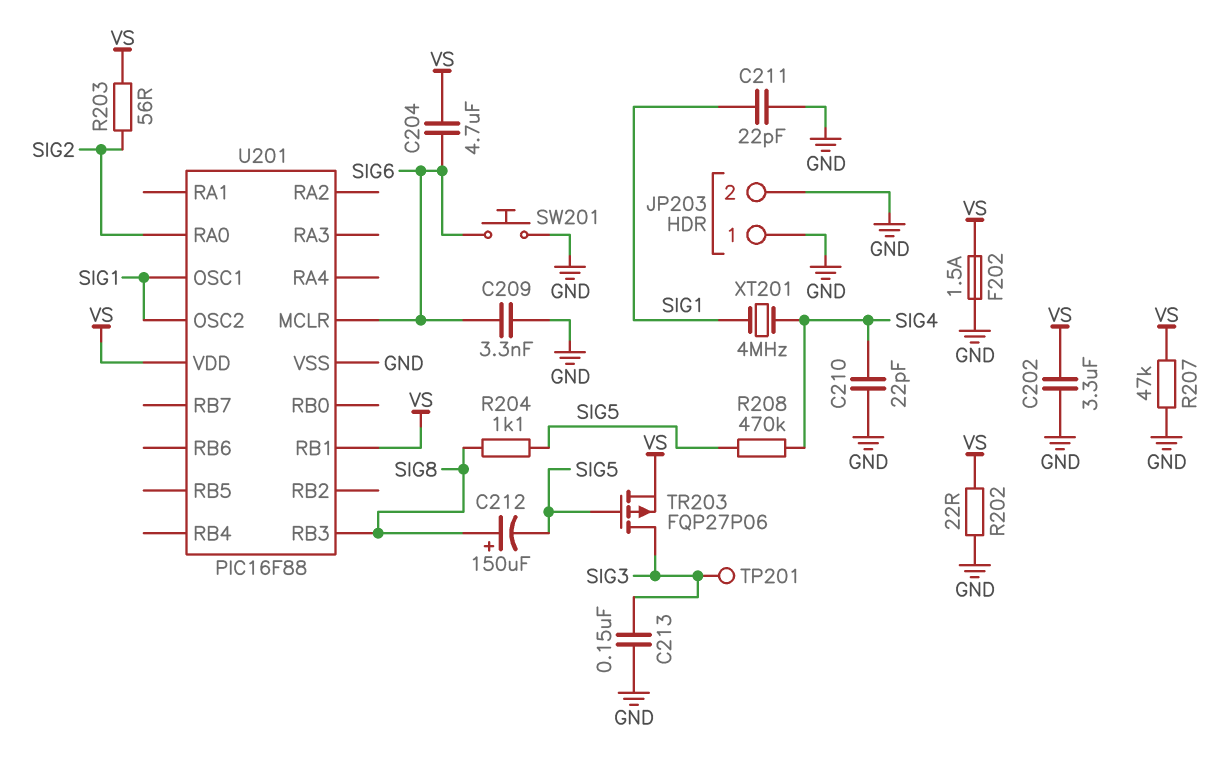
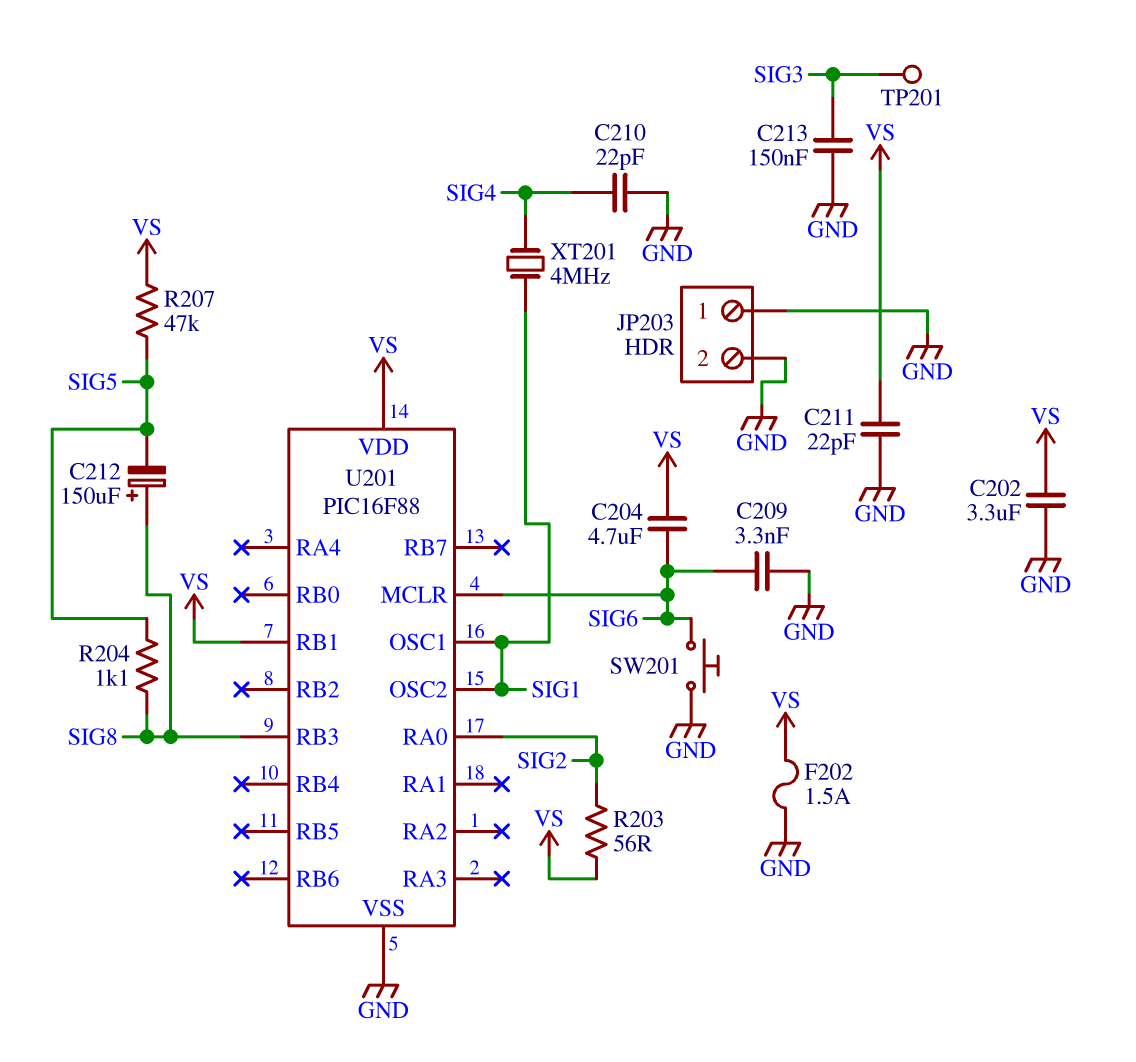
C211: 22pF (GND, SIG1) -> 22pF (GND, VS)
R202: 22 (GND, VS) -> none
R207: 47k (GND, VS) -> 47k (SIG5, VS)
R208: 470k (SIG4, SIG5) -> none
TR203: PMOS FQP27P06 (G SIG5, D SIG3, S VS) -> none

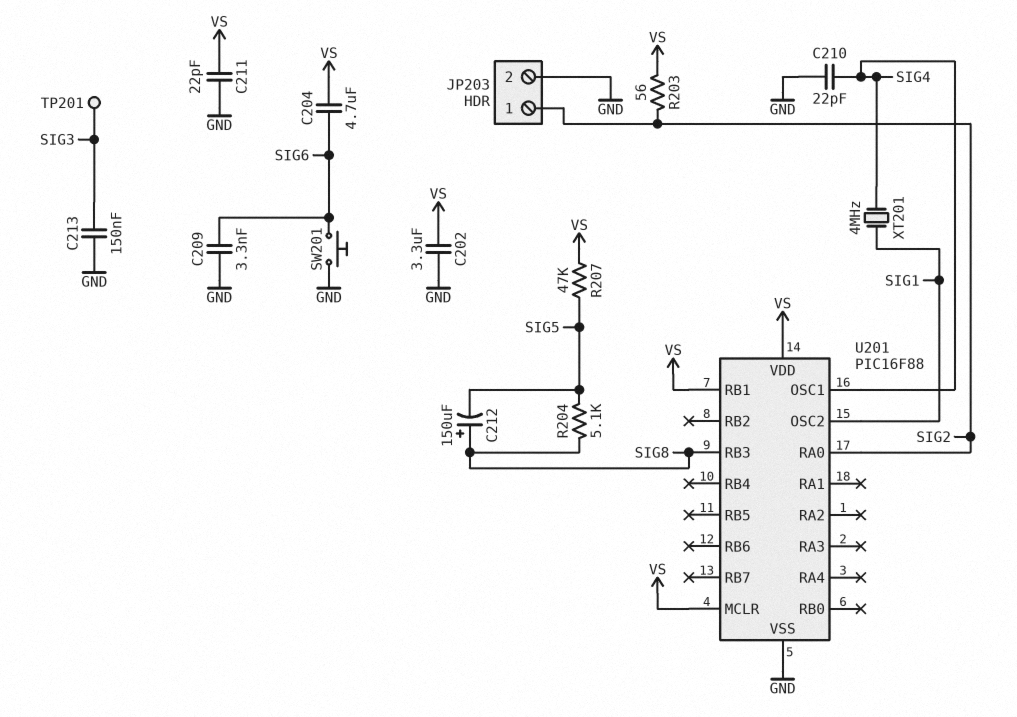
F202: 1.5A (GND, VS) -> none
JP203 pin 1: GND -> SIG2
R204: 1.1k (SIG5, SIG8) -> 5.1k (SIG5, SIG8)
U201 pin MCLR: SIG6 -> VS
U201 pin OSC1: SIG1 -> SIG4

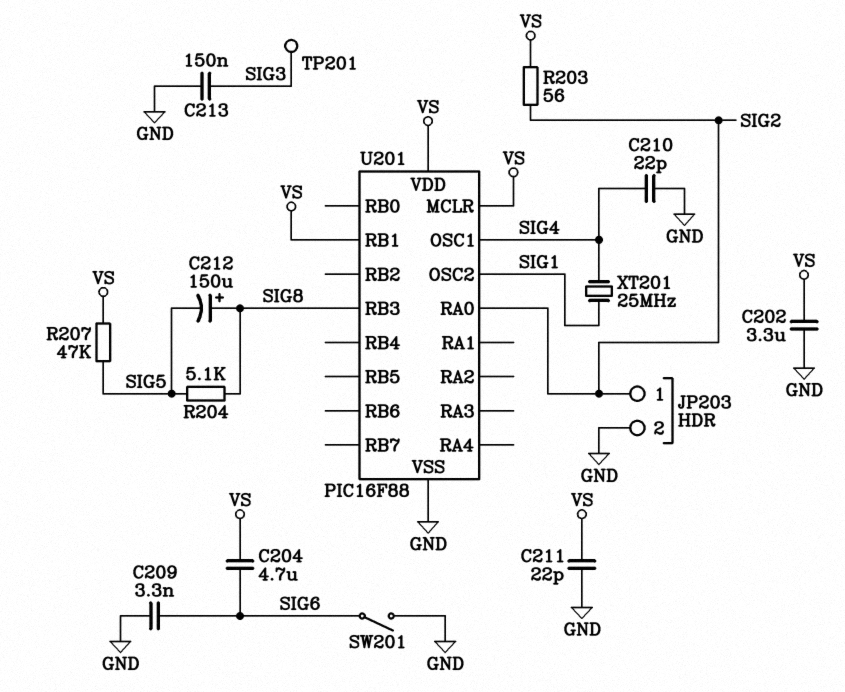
SW201: button (GND, SIG6) -> switch (GND, SIG6)
XT201: 4MHz (SIG1, SIG4) -> 25MHz (SIG1, SIG4)

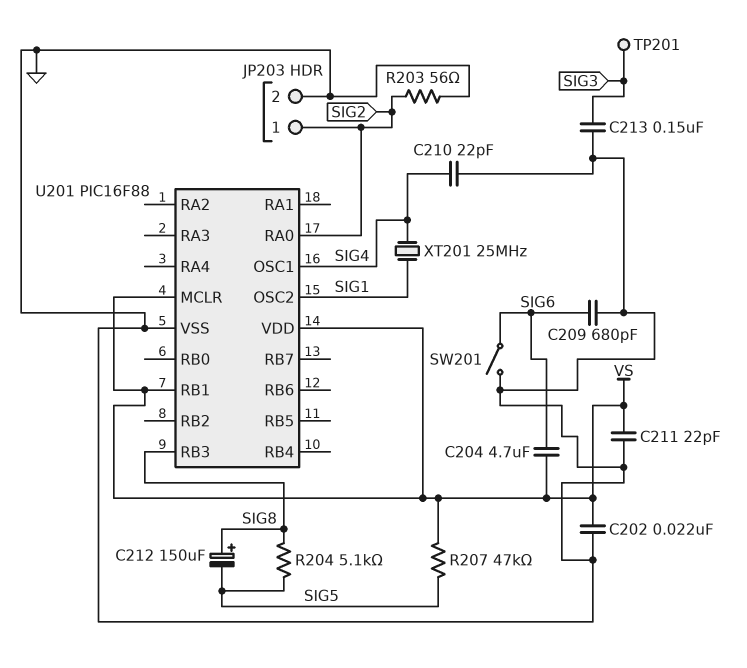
C202: 3.3uF (GND, VS) -> 22nF (GND, VS)
C209: 3.3nF (GND, SIG6) -> 680pF (GND, SIG6)
R203: 56 (SIG2, VS) -> 56 (GND, SIG2)

